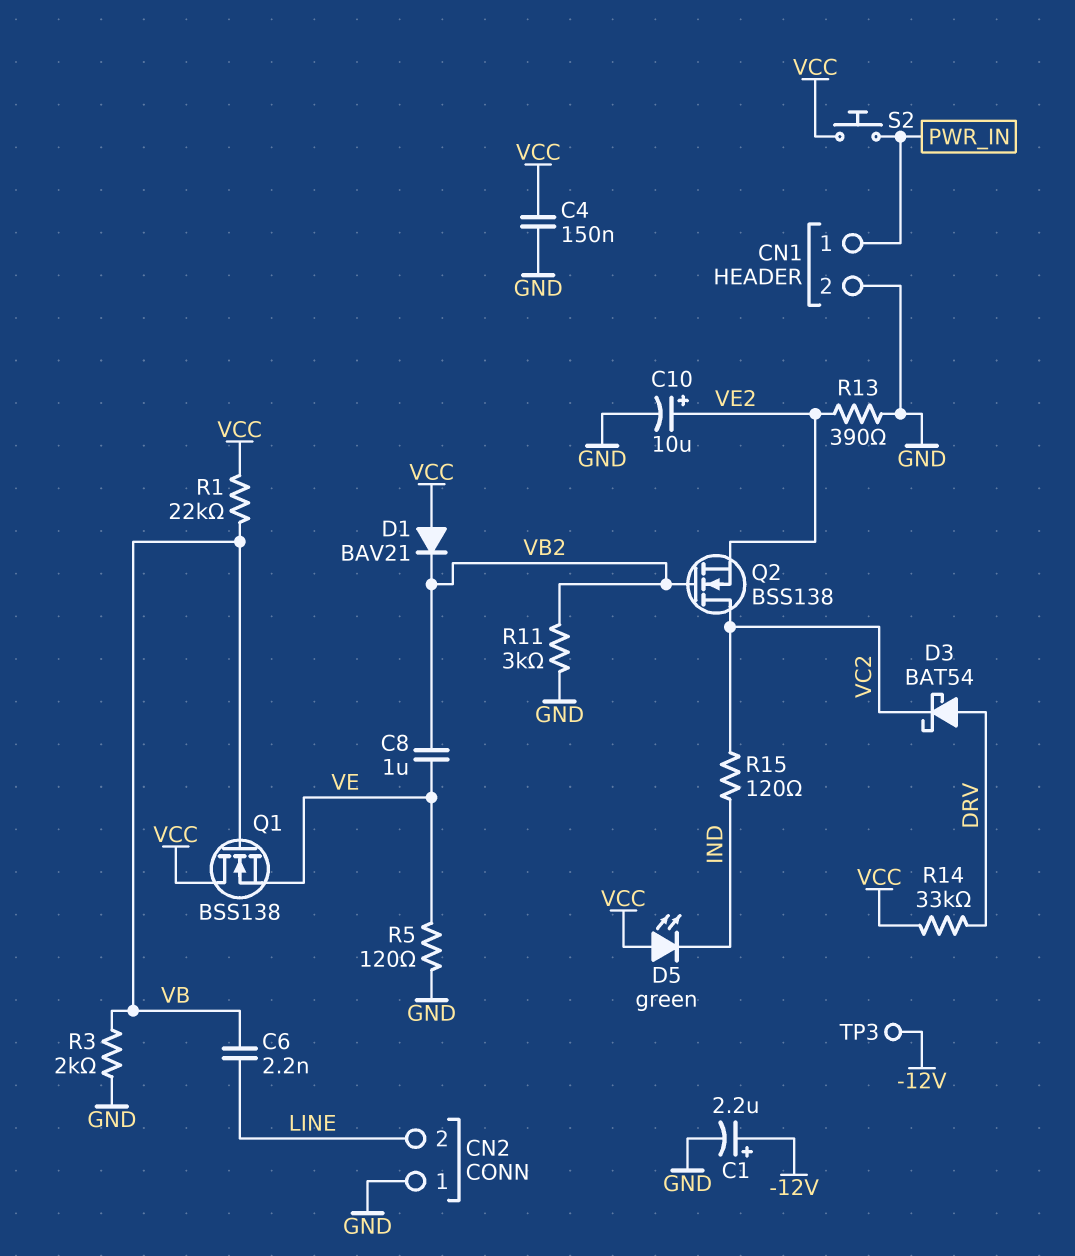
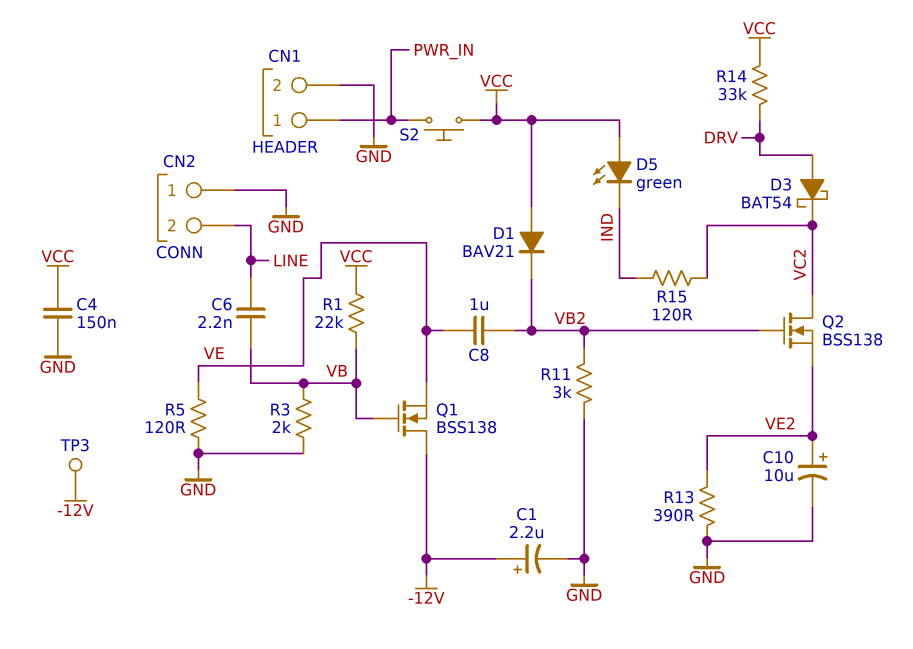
Q1: NMOS BSS138 (G VB, D VCC, S VE) -> NMOS BSS138 (G VB, D -12V, S VE)

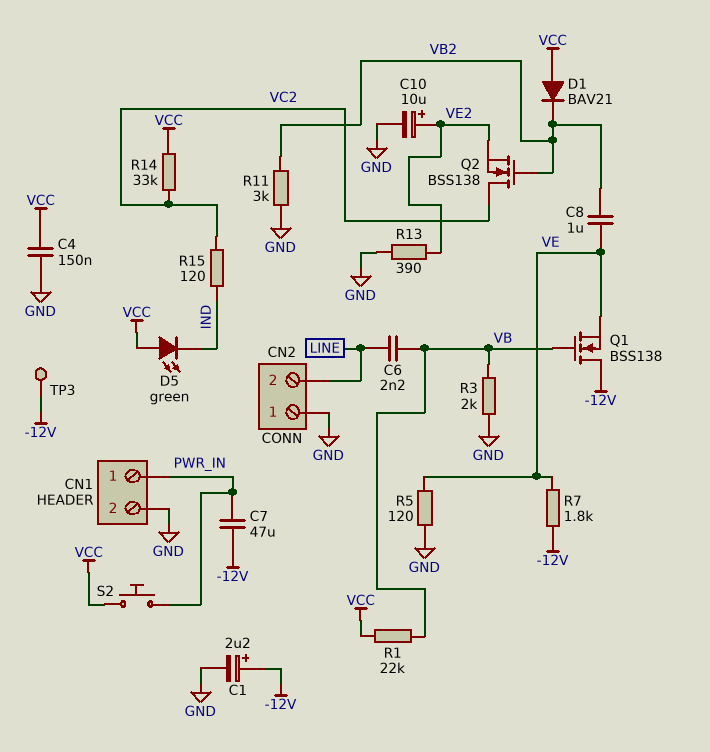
C7: none -> 47uF (-12V, PWR_IN)
D3: schottky BAT54 (A DRV, K VC2) -> none
R7: none -> 1.8k (-12V, VE)
R14: 33k (DRV, VCC) -> 33k (VC2, VCC)

